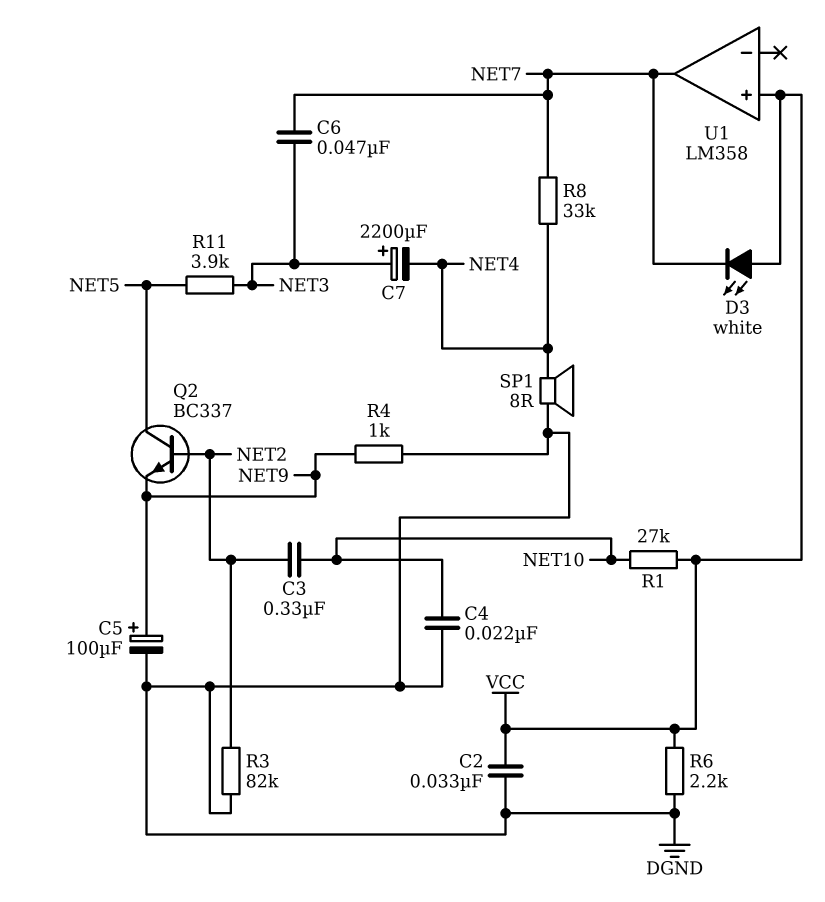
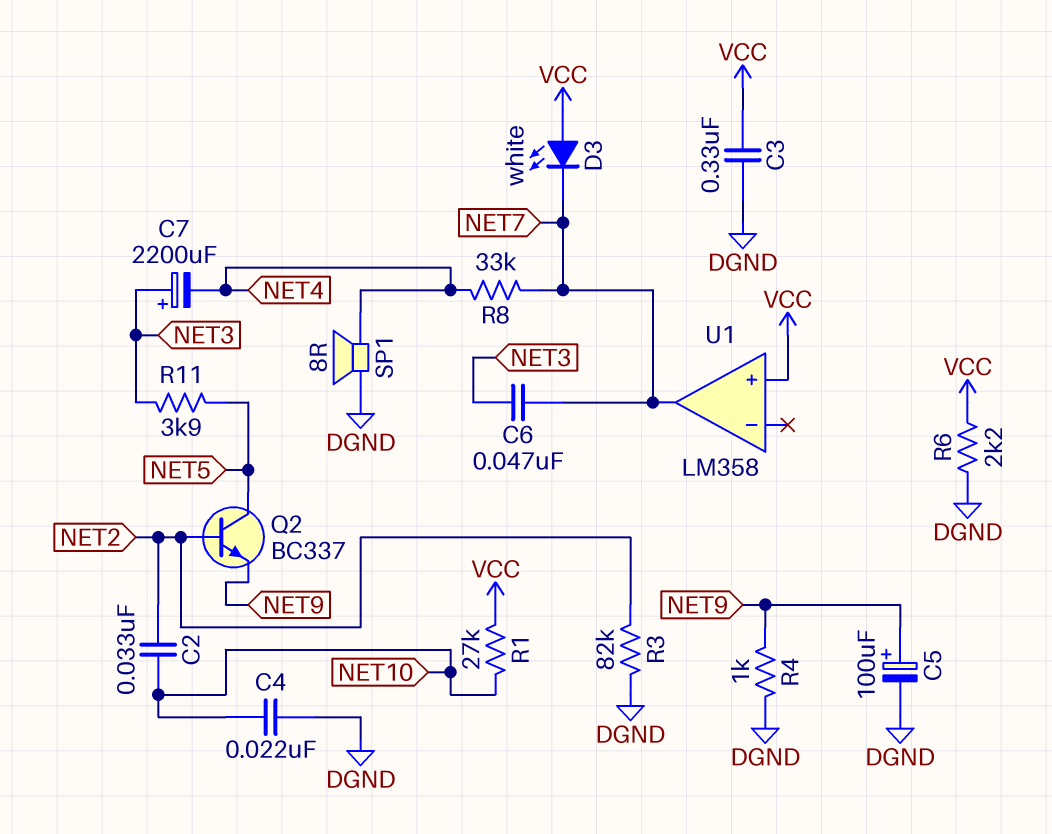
C2: 33nF (DGND, VCC) -> 33nF (NET2, NET10)
C3: 330nF (NET2, NET10) -> 330nF (DGND, VCC)

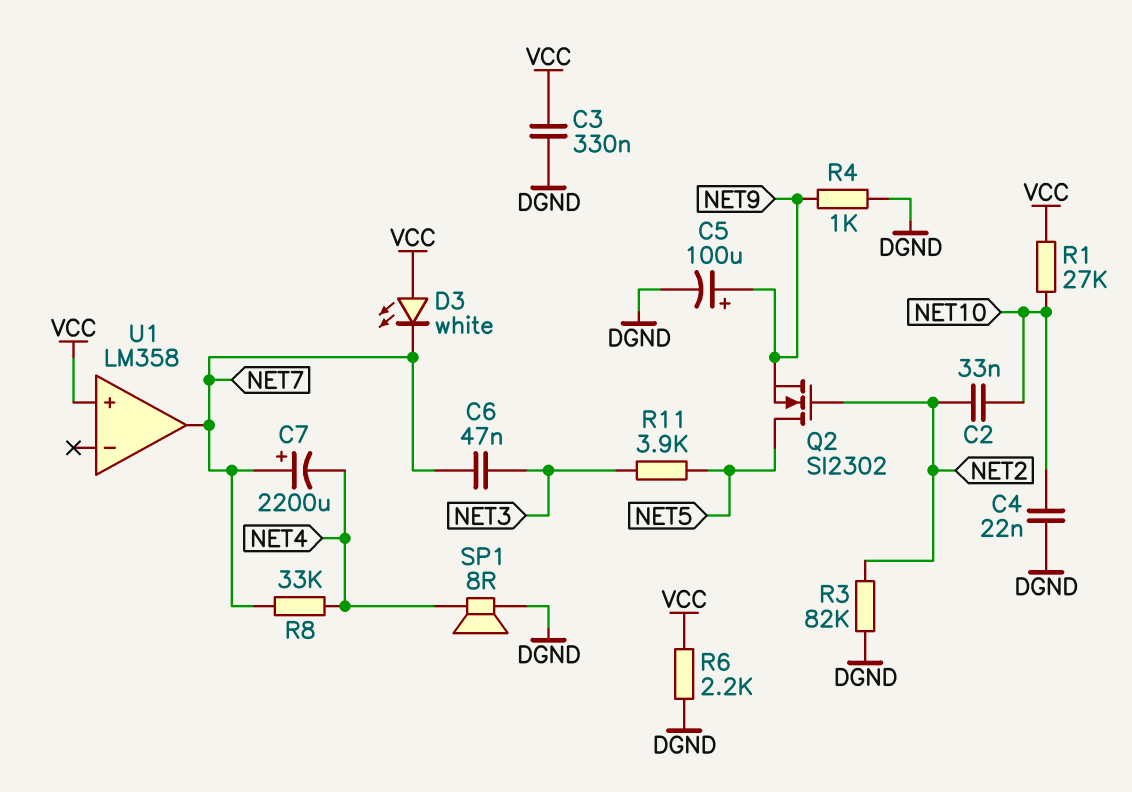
C7: 2200uF (plus NET3, minus NET4) -> 2200uF (plus NET7, minus NET4)
Q2: NPN BC337 (B NET2, C NET5, E NET9) -> NMOS SI2302 (G NET2, D NET5, S NET9)

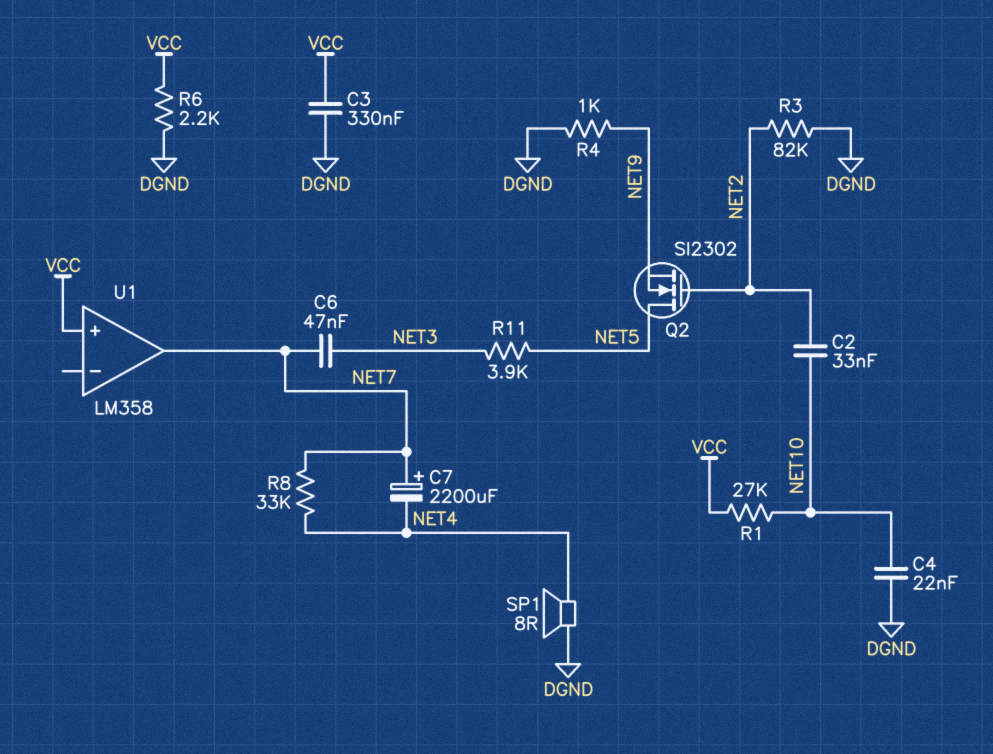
C5: 100uF (plus NET9, minus DGND) -> none
D3: LED white (A VCC, K NET7) -> none

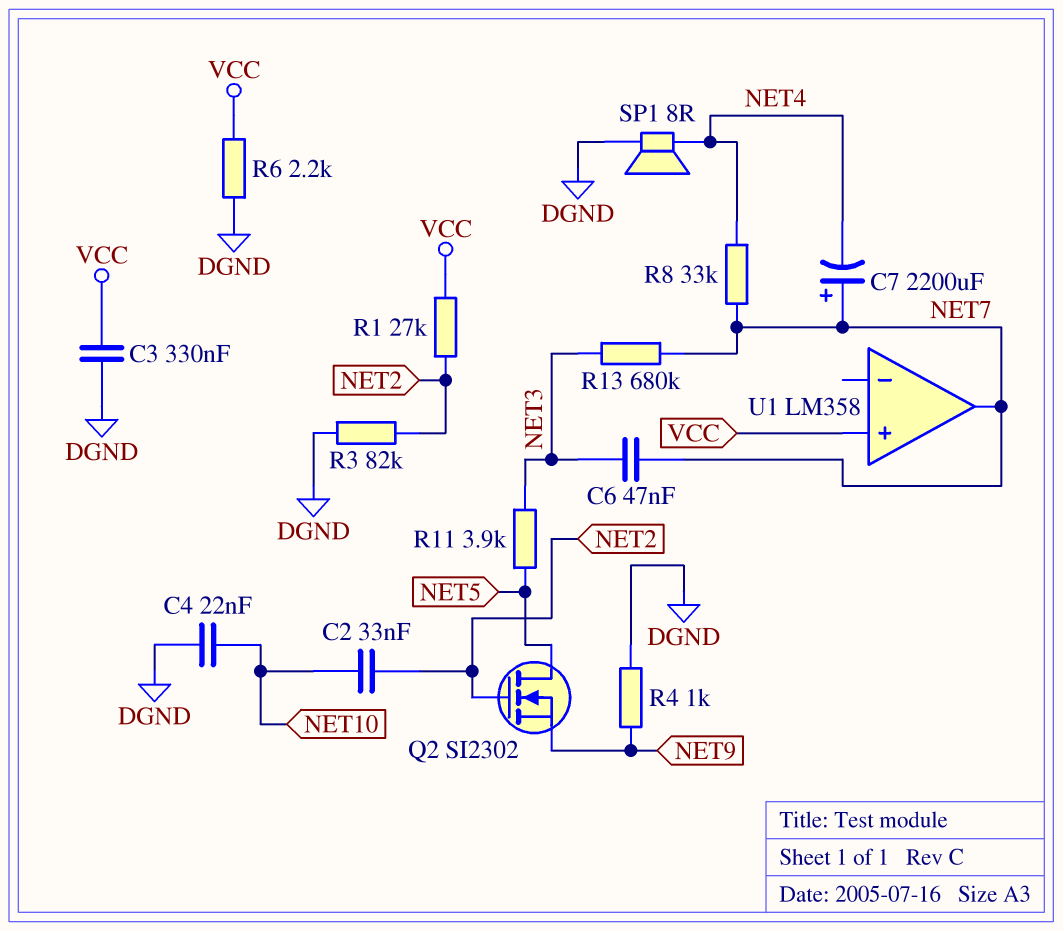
R1: 27k (NET10, VCC) -> 27k (NET2, VCC)
R13: none -> 680k (NET3, NET7)

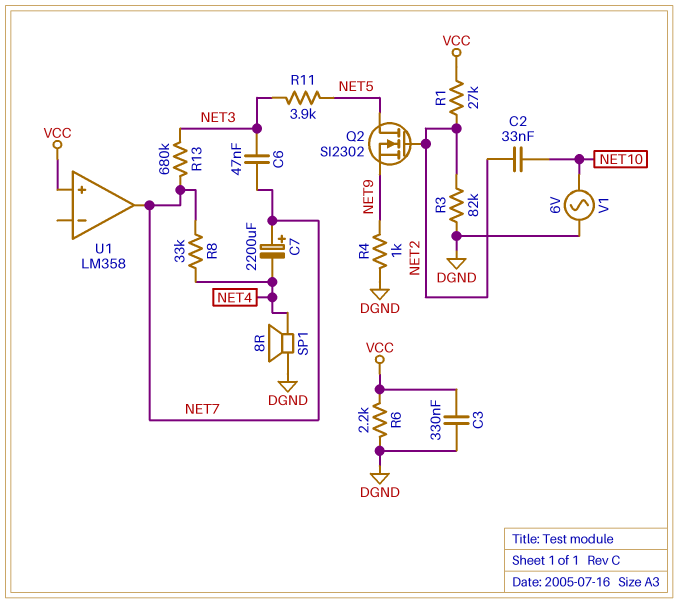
C4: 22nF (DGND, NET10) -> none
V1: none -> AC 6V (DGND, NET10)

